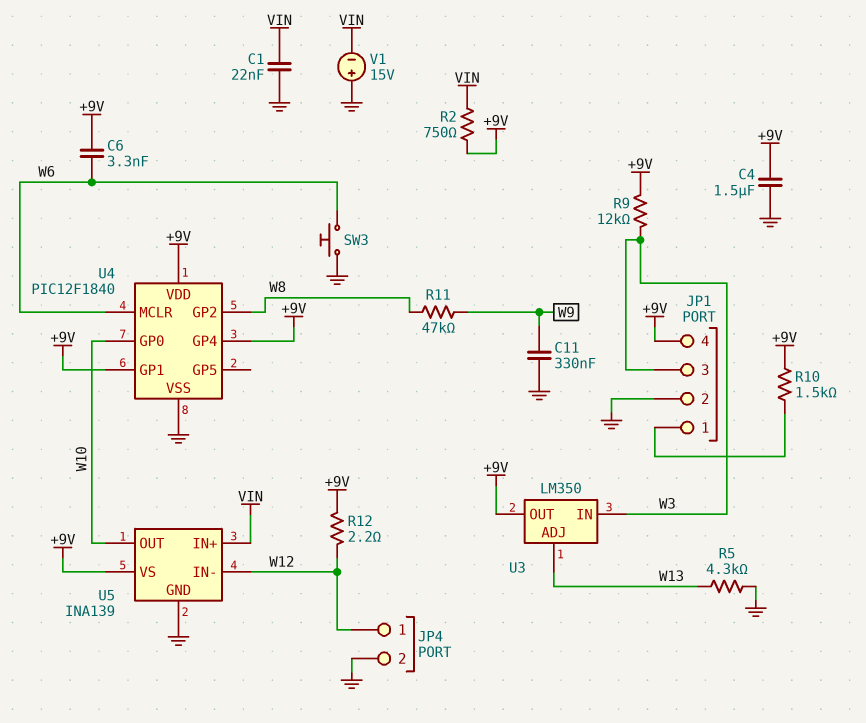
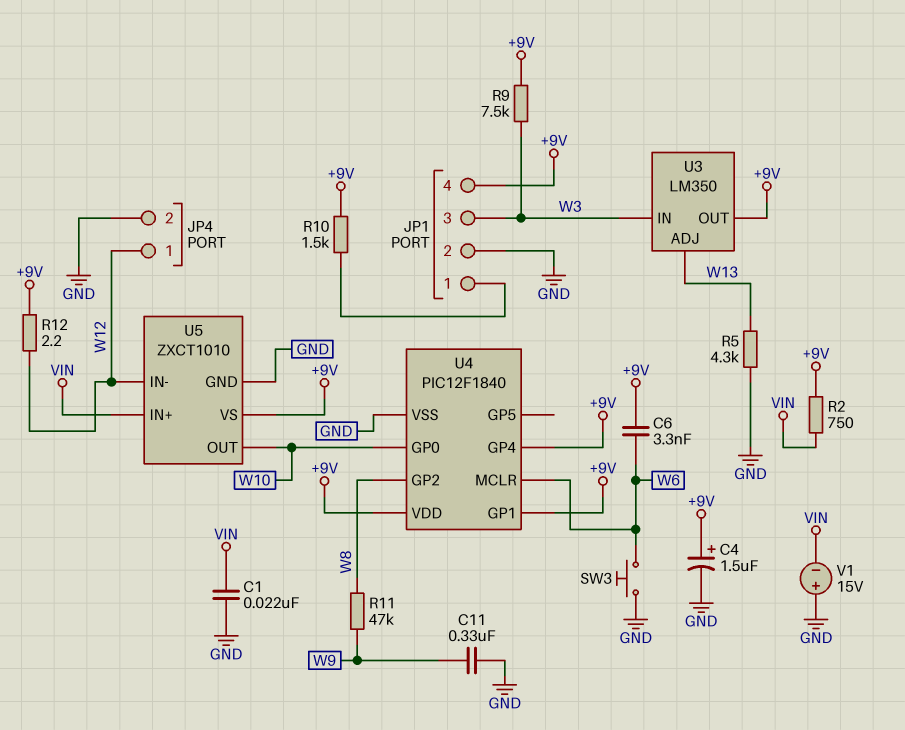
C4: 1.5uF (+9V, GND) -> 1.5uF (plus +9V, minus GND)
R9: 12k (+9V, W3) -> 7.5k (+9V, W3)
U5: INA139 -> ZXCT1010

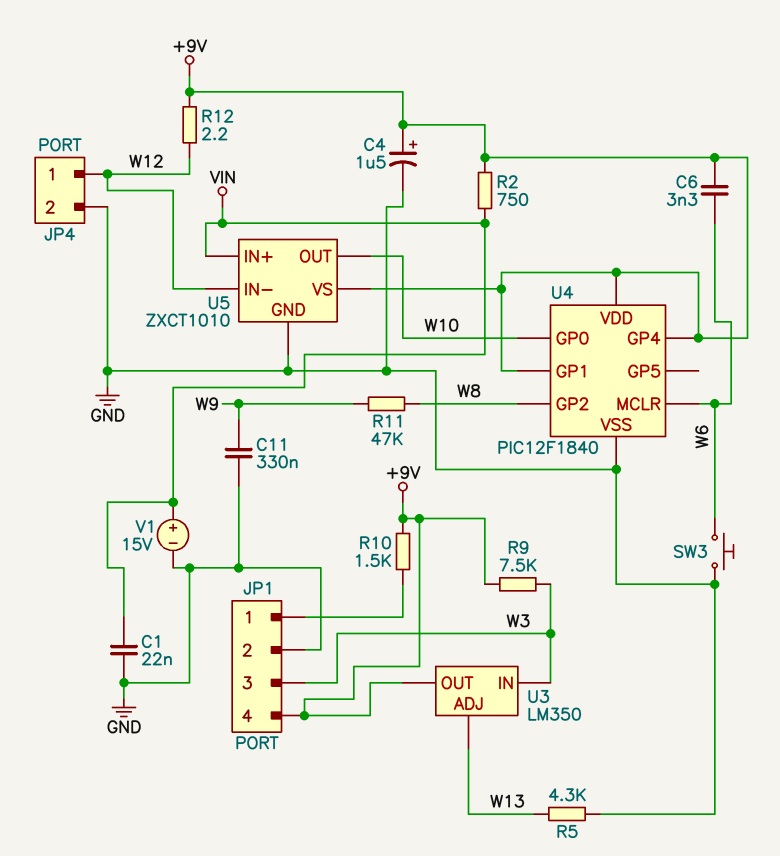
V1: 15V (plus GND, minus VIN) -> 15V (plus VIN, minus GND)

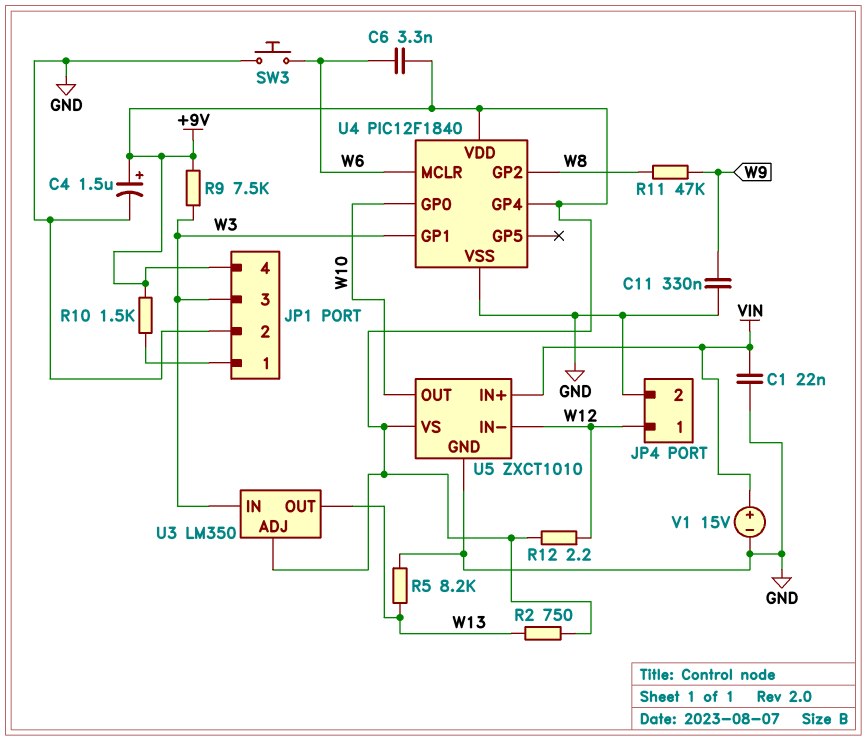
R2: 750 (+9V, VIN) -> 750 (+9V, W13)
R5: 4.3k (GND, W13) -> 8.2k (GND, W13)
U3 pin ADJ: W13 -> +9V
U3 pin OUT: +9V -> W13
U4 pin GP1: +9V -> W3

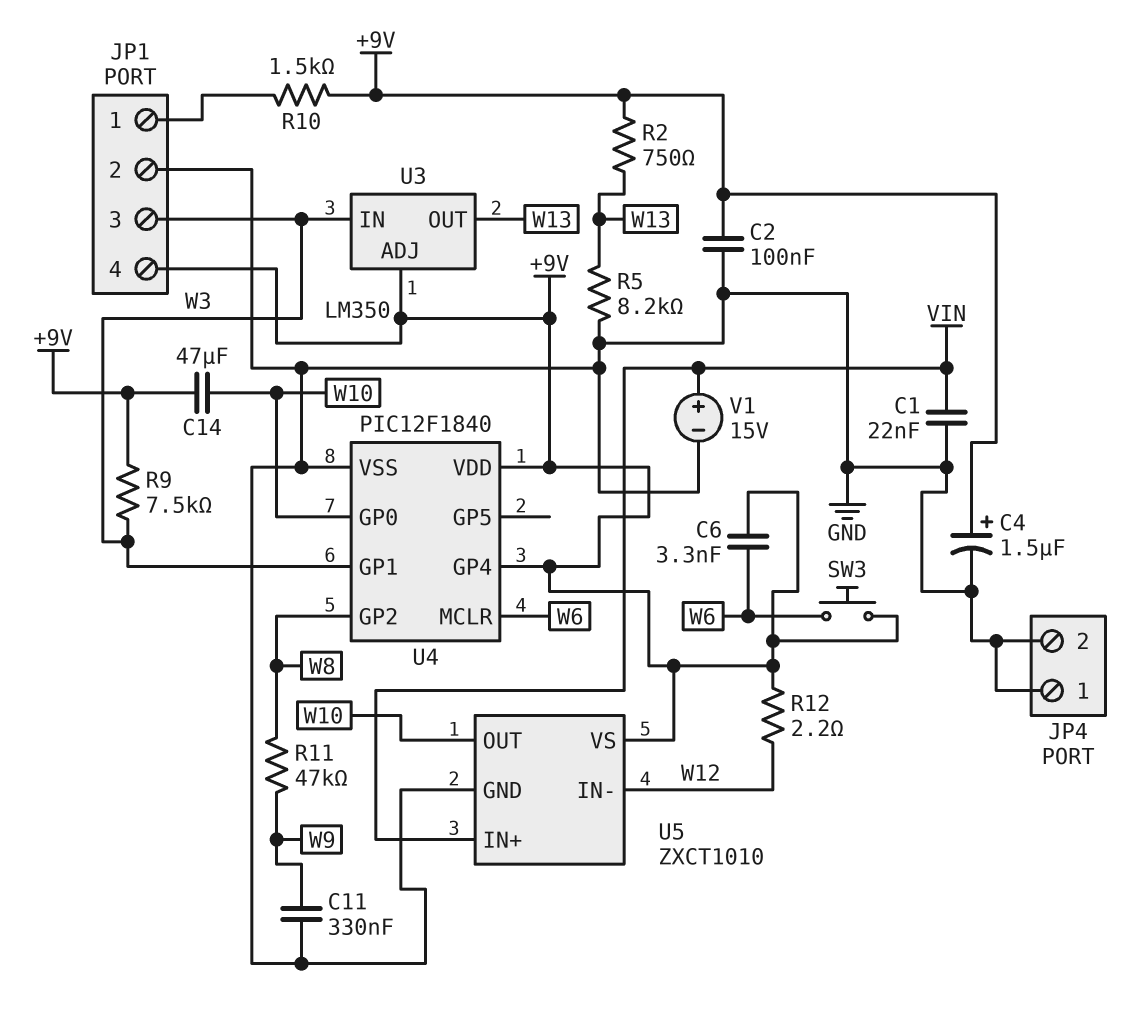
C2: none -> 100nF (+9V, GND)
C14: none -> 47uF (+9V, W10)
JP4 pin 1: W12 -> GND
SW3: button (GND, W6) -> button (+9V, W6)

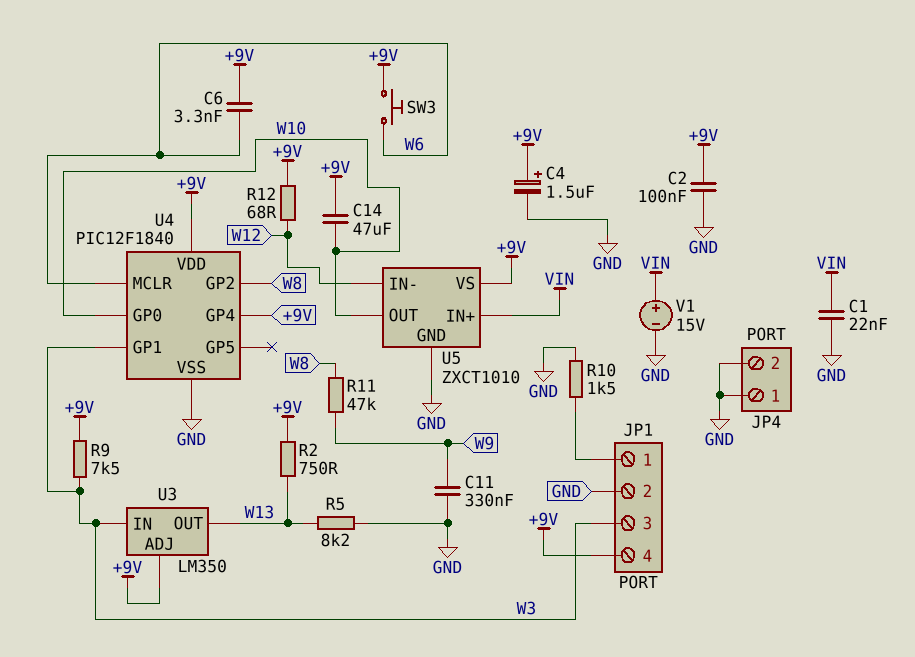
R10: 1.5k (+9V, JP1/1) -> 1.5k (GND, JP1/1)
R12: 2.2 (+9V, W12) -> 68 (+9V, W12)

